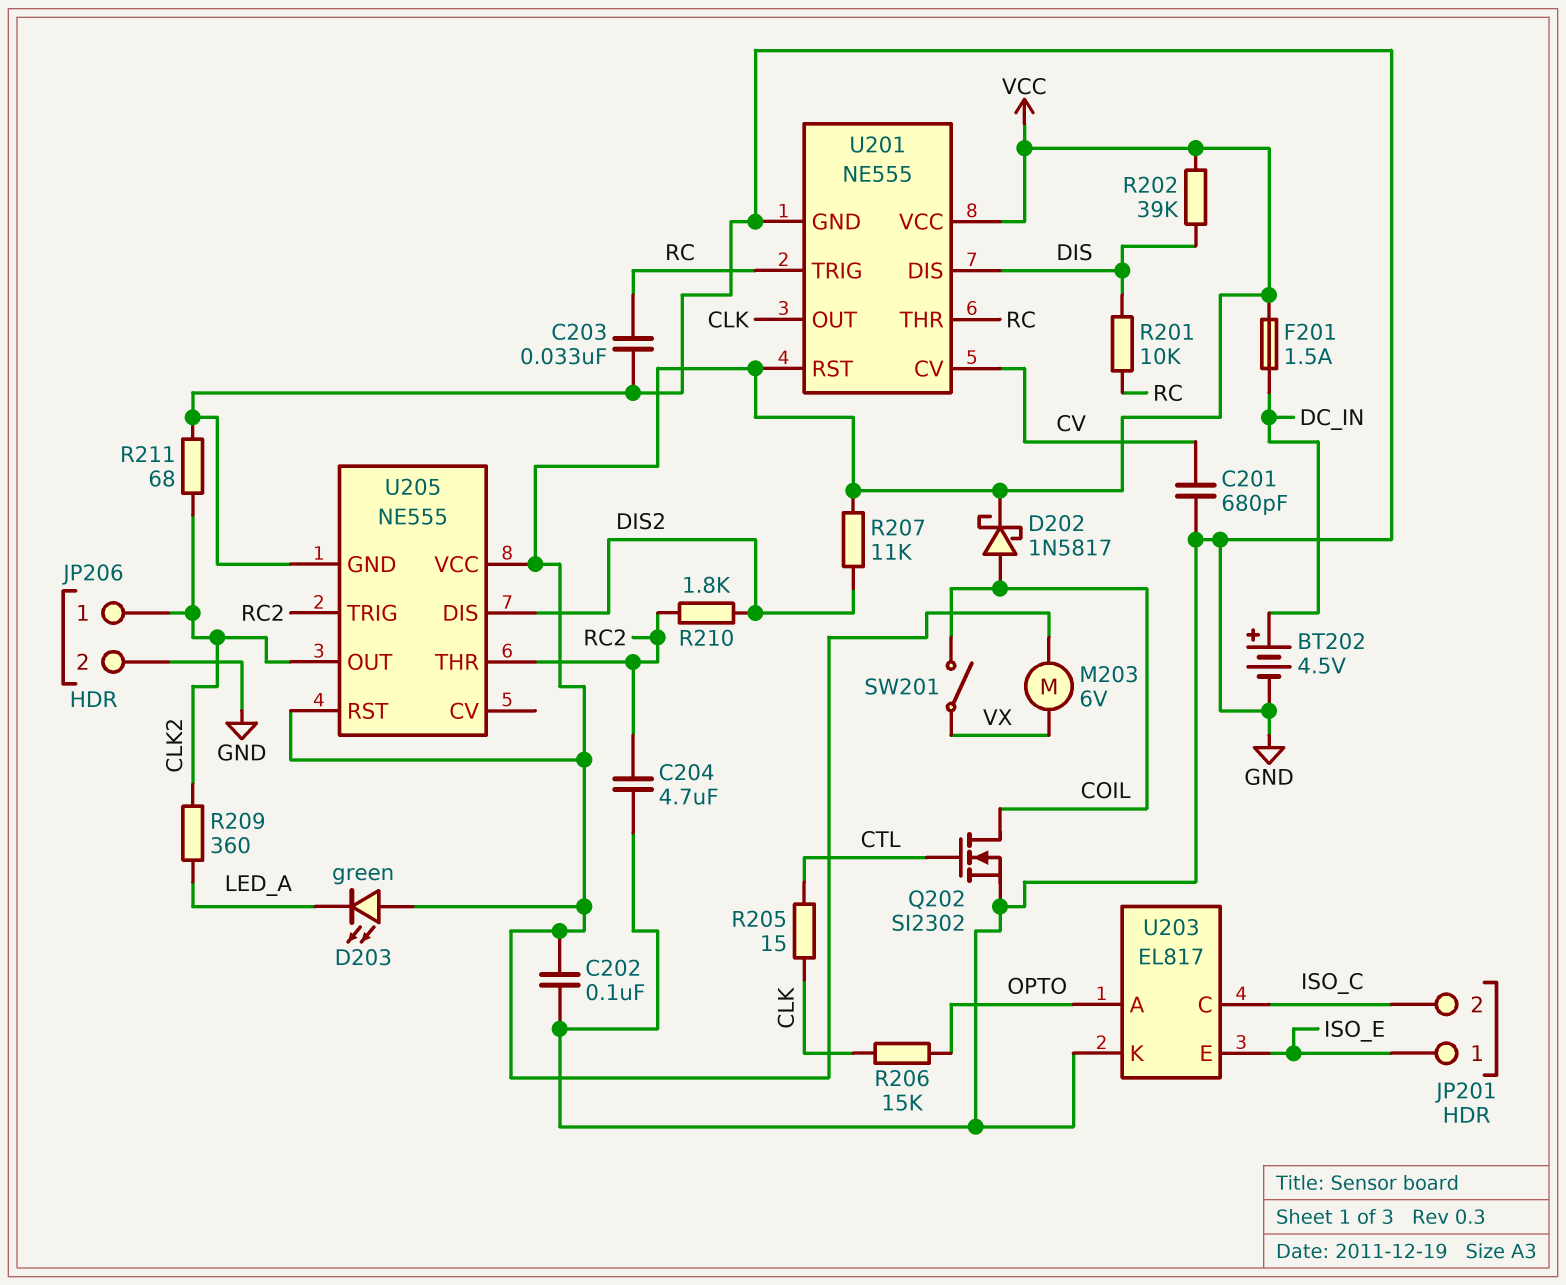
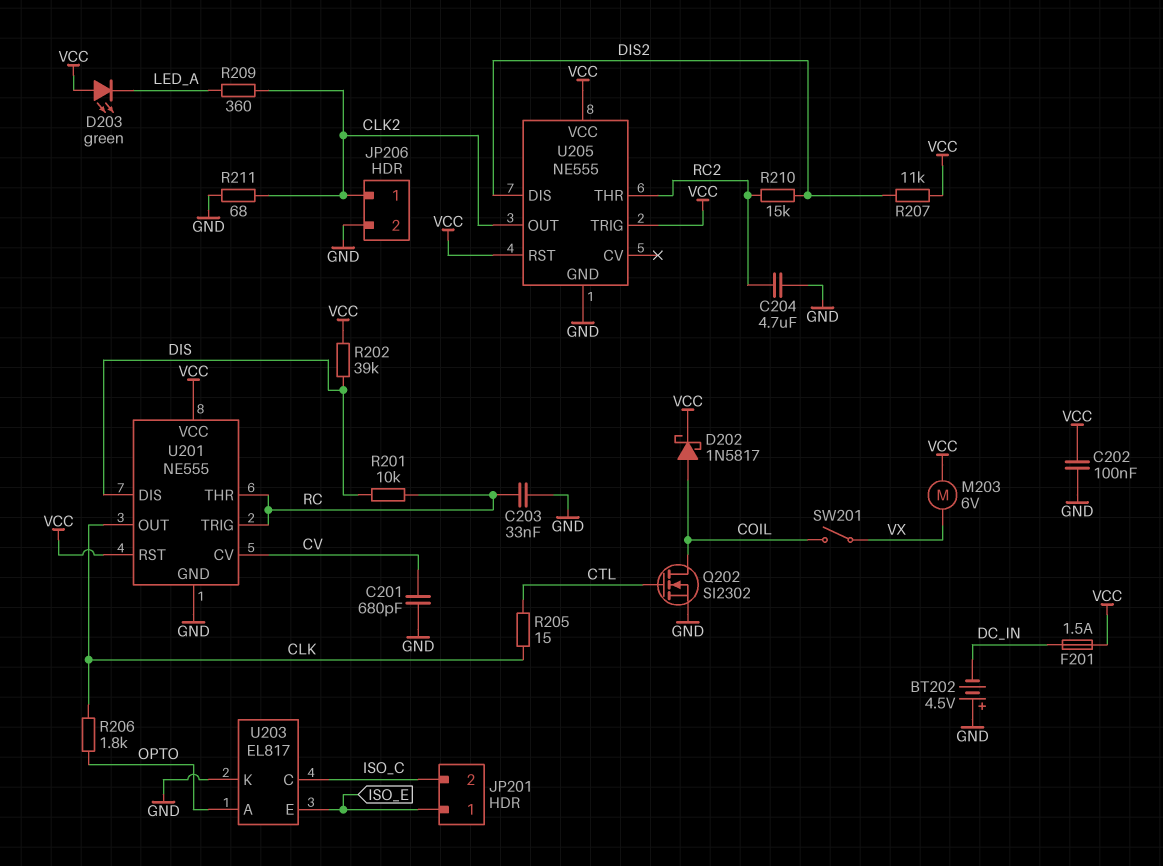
BT202: 4.5V (plus DC_IN, minus GND) -> 4.5V (plus GND, minus DC_IN)
R206: 15k (CLK, OPTO) -> 1.8k (CLK, OPTO)
R210: 1.8k (DIS2, RC2) -> 15k (DIS2, RC2)
U205 pin TRIG: RC2 -> VCC

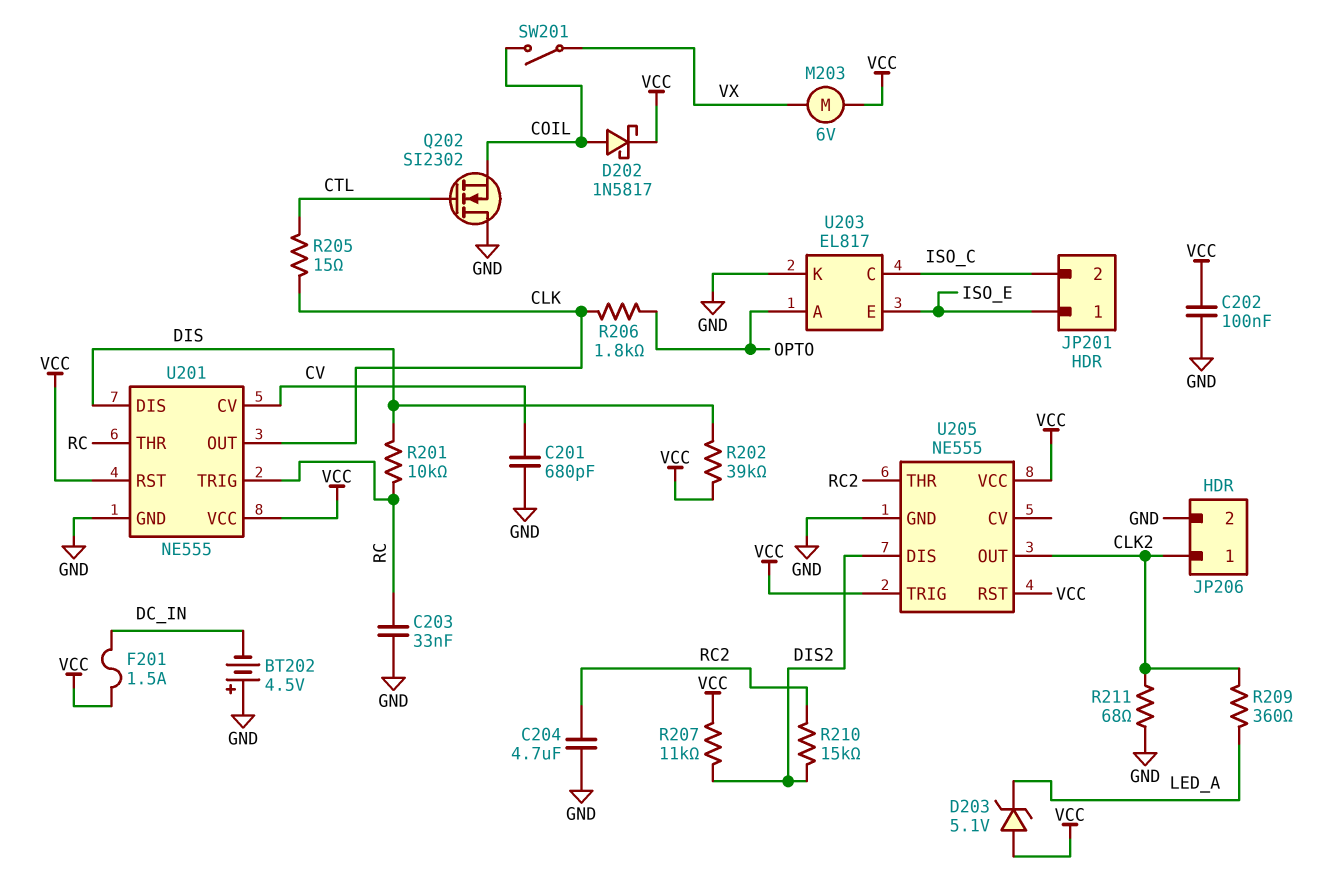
D203: LED green (A VCC, K LED_A) -> zener 5.1V (A VCC, K LED_A)
Q202: NMOS SI2302 (G CTL, D COIL, S GND) -> NMOS SI2302 (G CTL, D GND, S COIL)

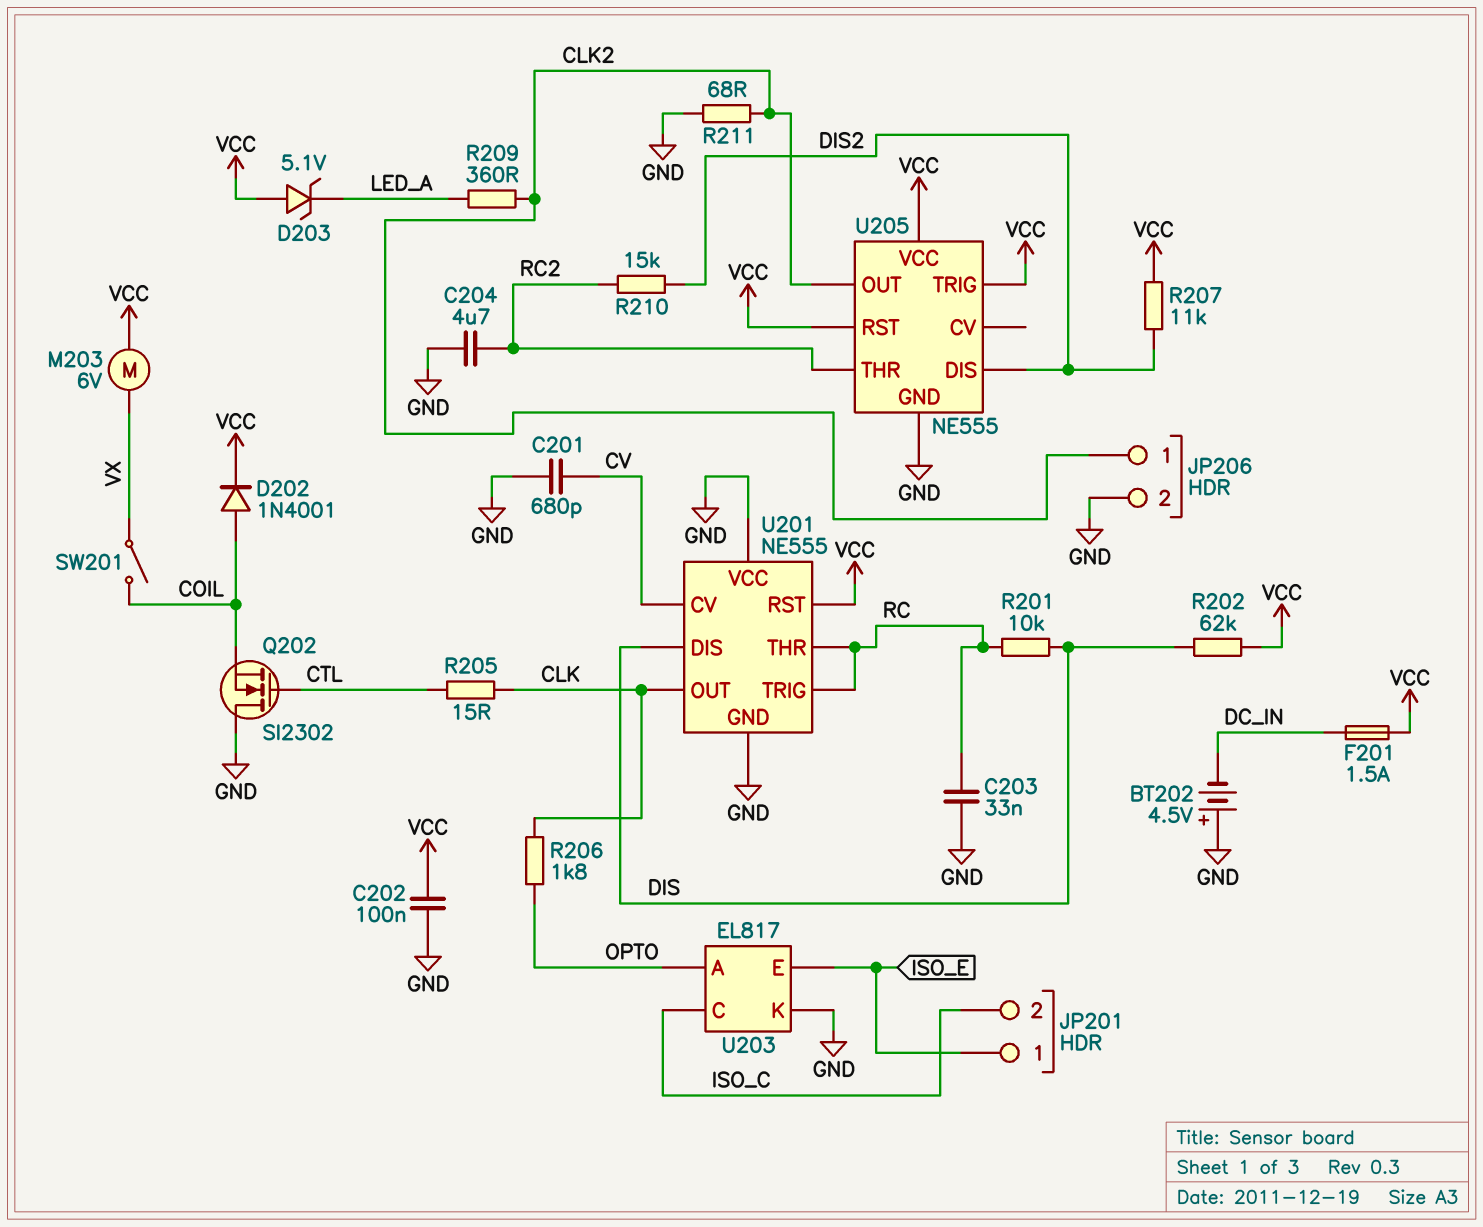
D202: schottky 1N5817 (A COIL, K VCC) -> diode 1N4001 (A COIL, K VCC)
R202: 39k (DIS, VCC) -> 62k (DIS, VCC)
U201 pin VCC: VCC -> GND

